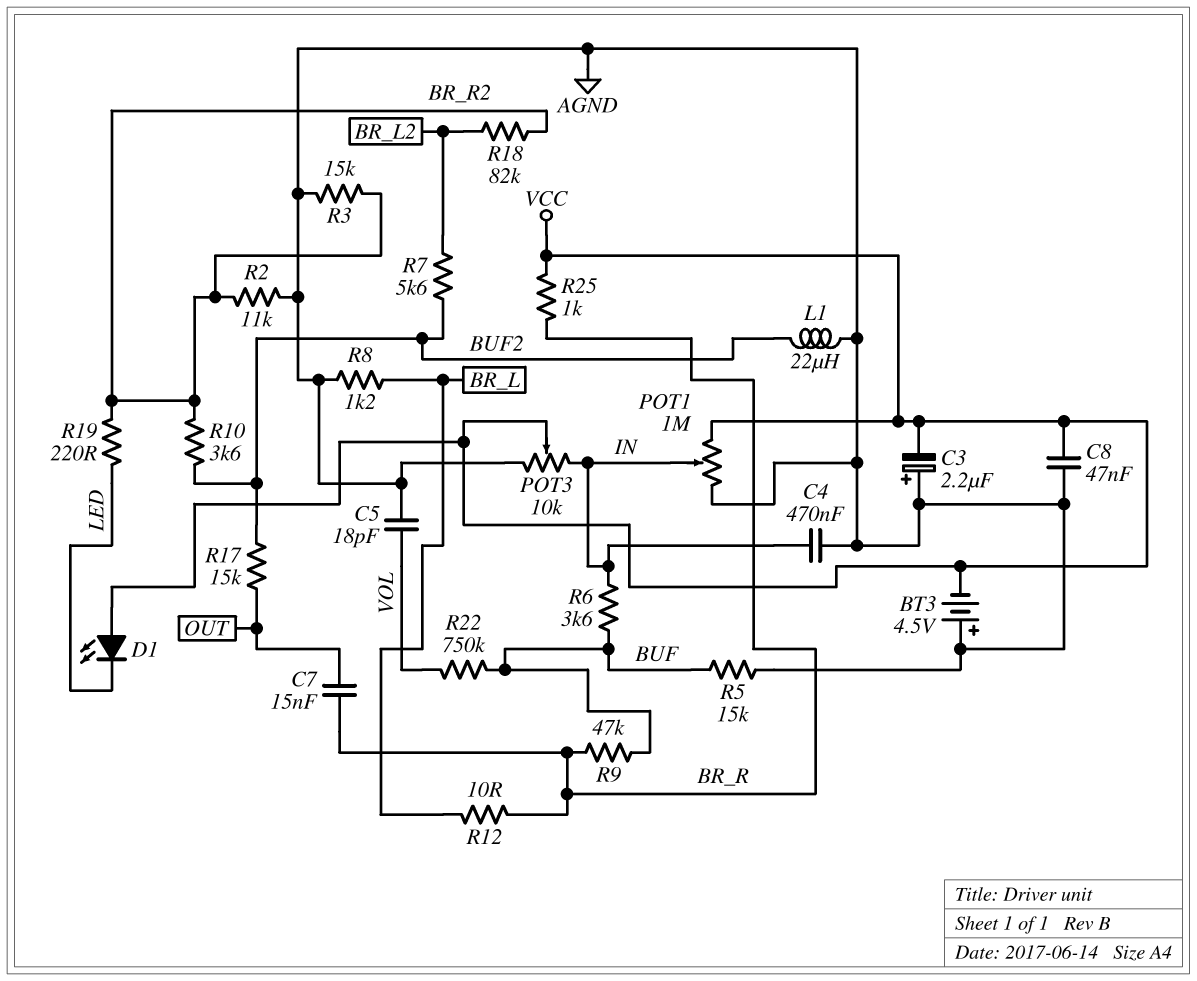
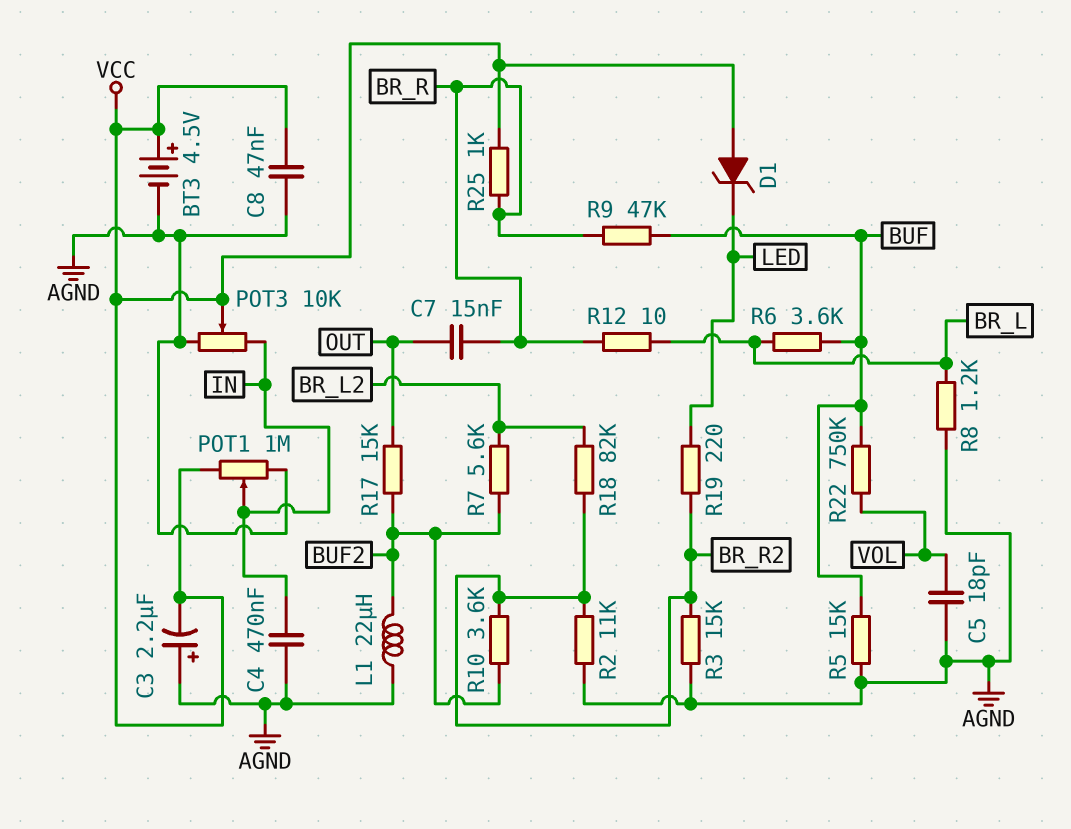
BT3: 4.5V (plus AGND, minus VCC) -> 4.5V (plus VCC, minus AGND)
D1: LED (A VCC, K LED) -> zener (A VCC, K LED)
R6: 3.6k (BUF, IN) -> 3.6k (BR_L, BUF)

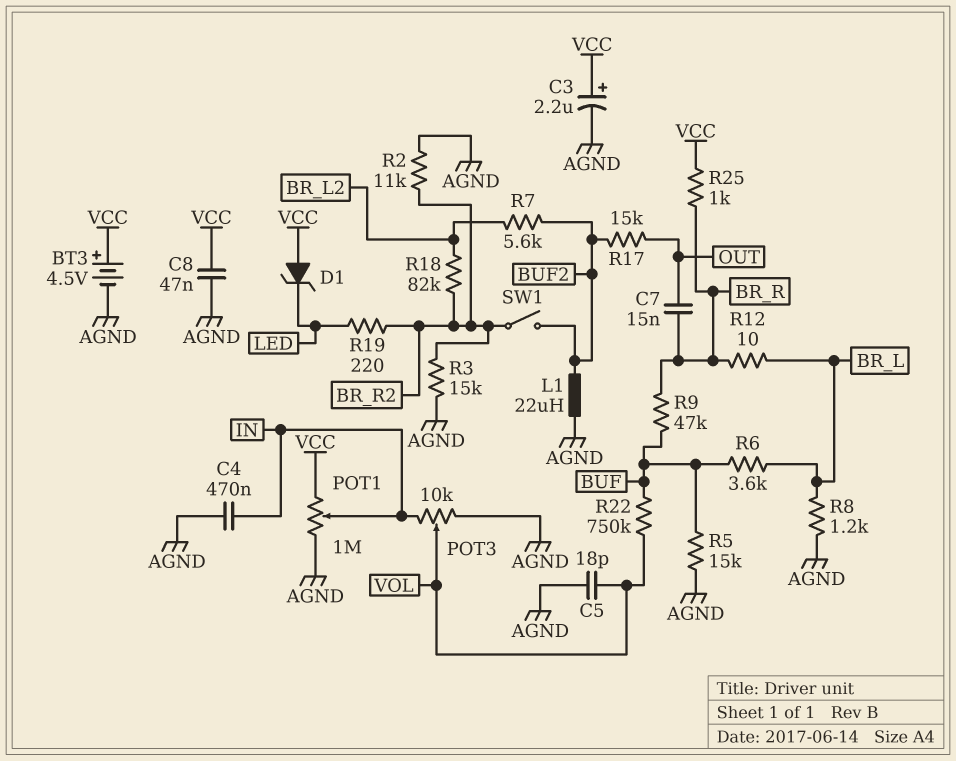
C3: 2.2uF (plus AGND, minus VCC) -> 2.2uF (plus VCC, minus AGND)
POT3: 10k (AGND, IN, wiper VCC) -> 10k (AGND, IN, wiper VOL)
R10: 3.6k (BR_R2, BUF2) -> none
SW1: none -> switch (BR_R2, BUF2)

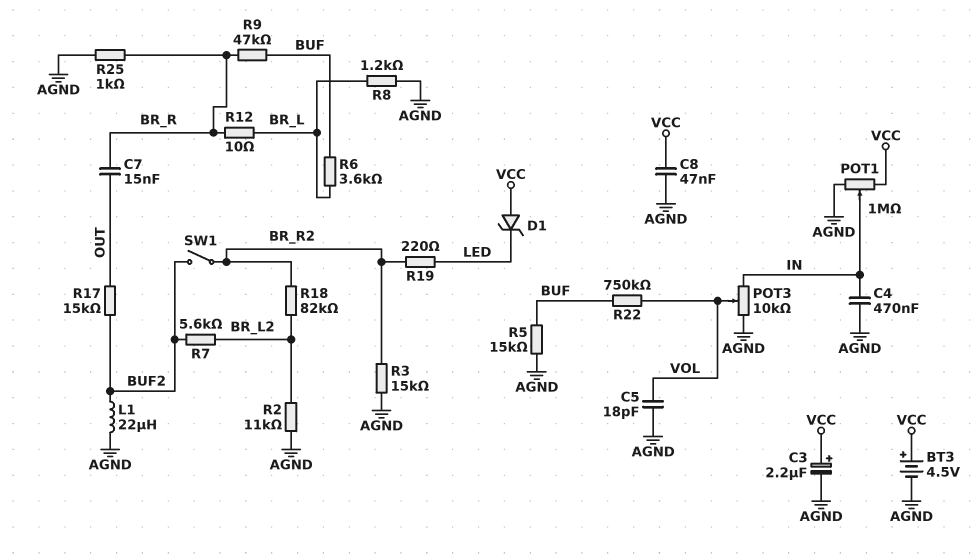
R2: 11k (AGND, BR_R2) -> 11k (AGND, BR_L2)
R25: 1k (BR_R, VCC) -> 1k (AGND, BR_R)

